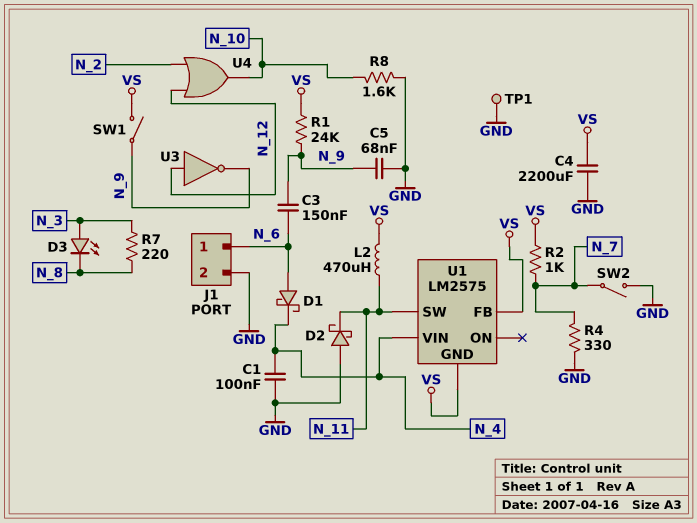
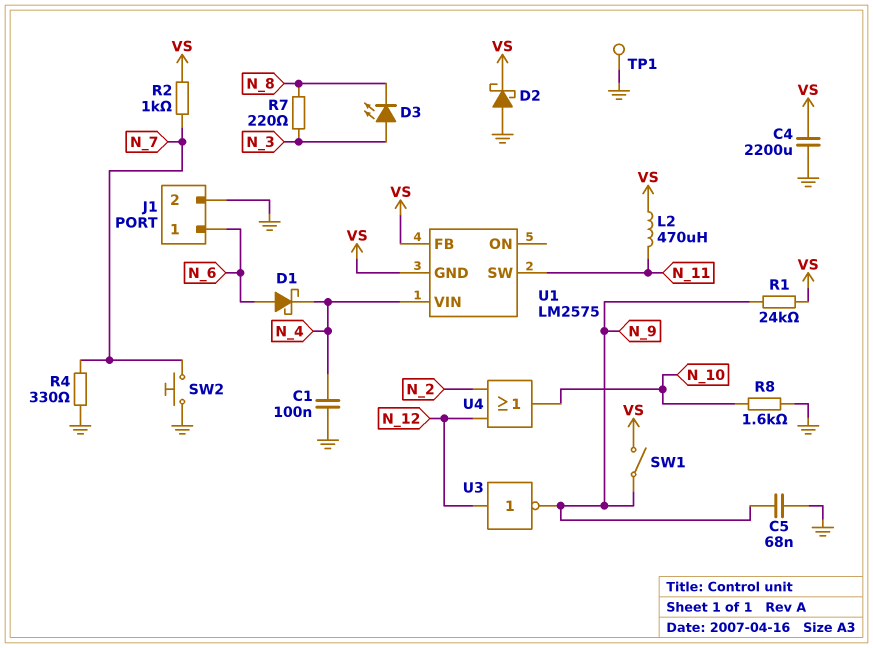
C3: 150nF (N_6, N_9) -> none
D2: schottky (A GND, K N_11) -> schottky (A GND, K VS)
SW2: switch (GND, N_7) -> button (GND, N_7)

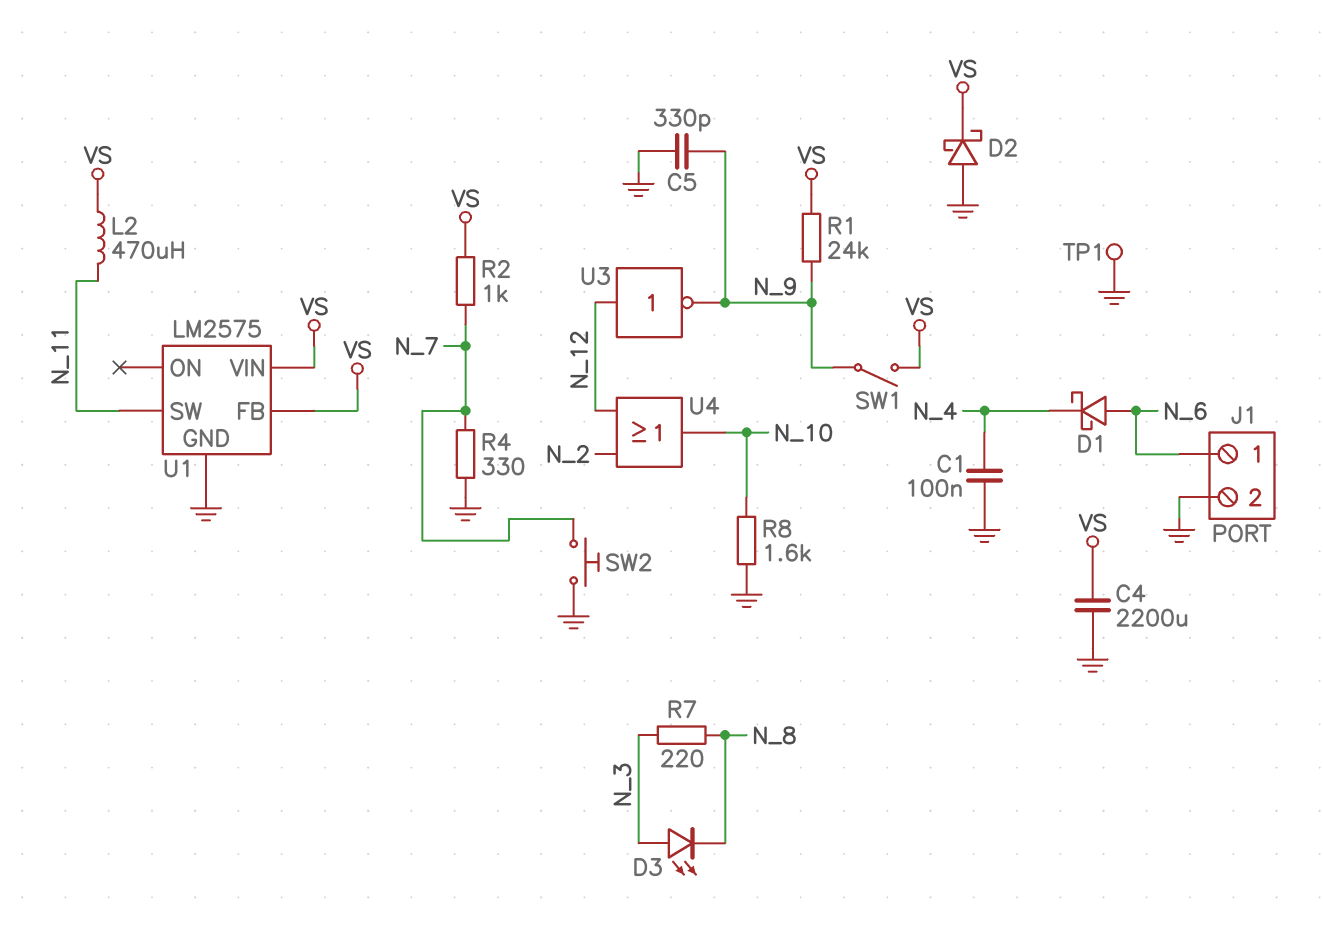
C5: 68nF (GND, N_9) -> 330pF (GND, N_9)
U1 pin GND: VS -> GND
U1 pin VIN: N_4 -> VS

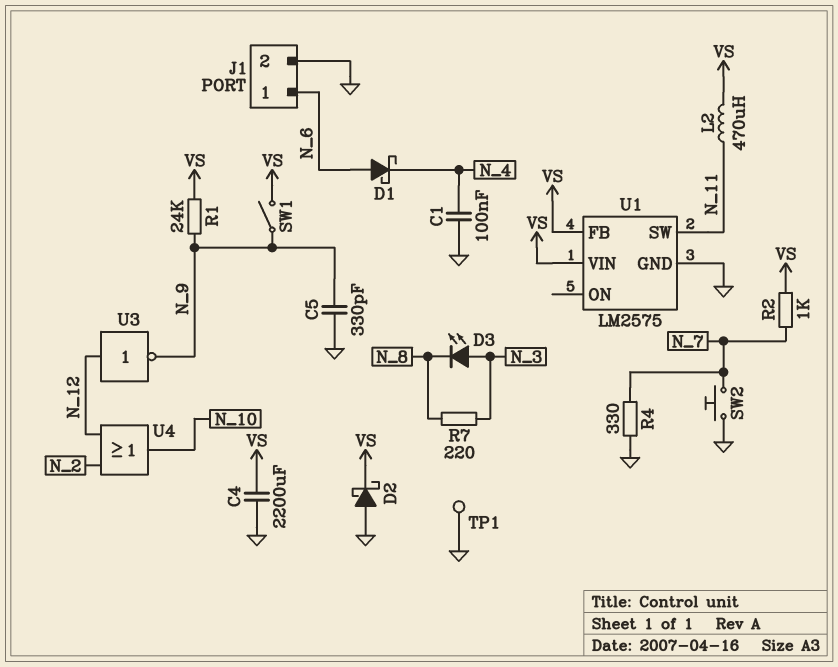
R8: 1.6k (GND, N_10) -> none

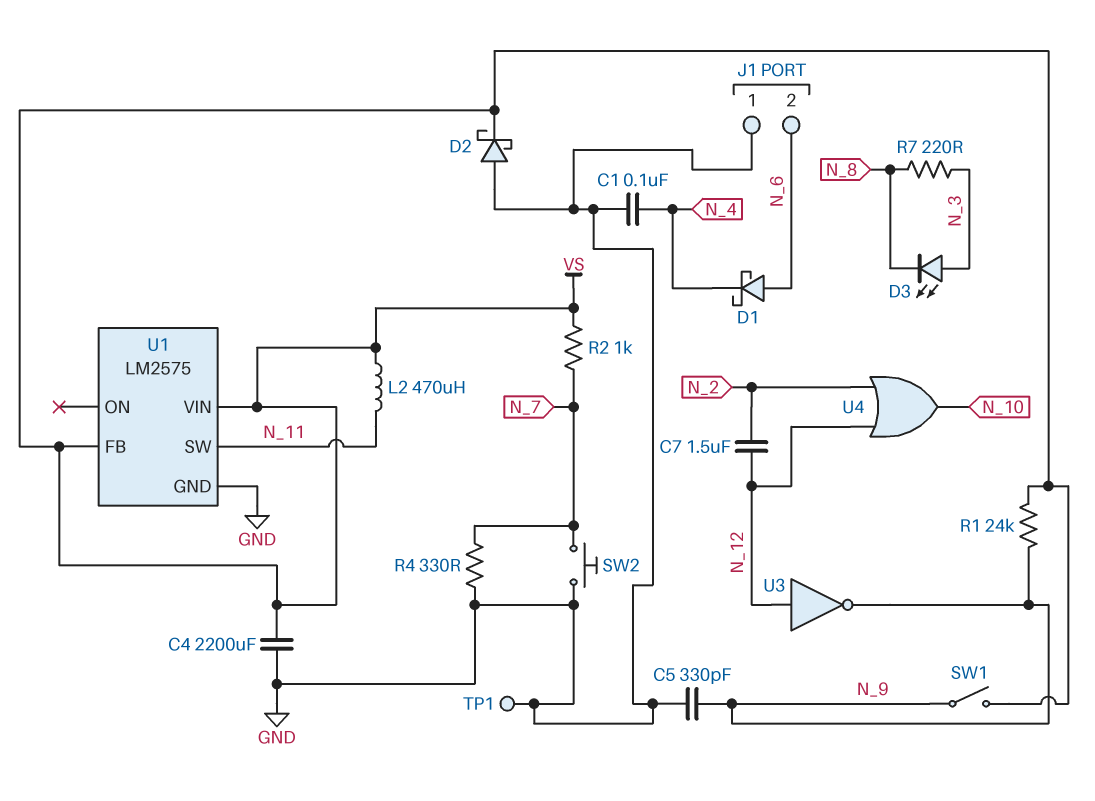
C7: none -> 1.5uF (N_2, N_12)
J1 pin 1: N_6 -> GND
J1 pin 2: GND -> N_6

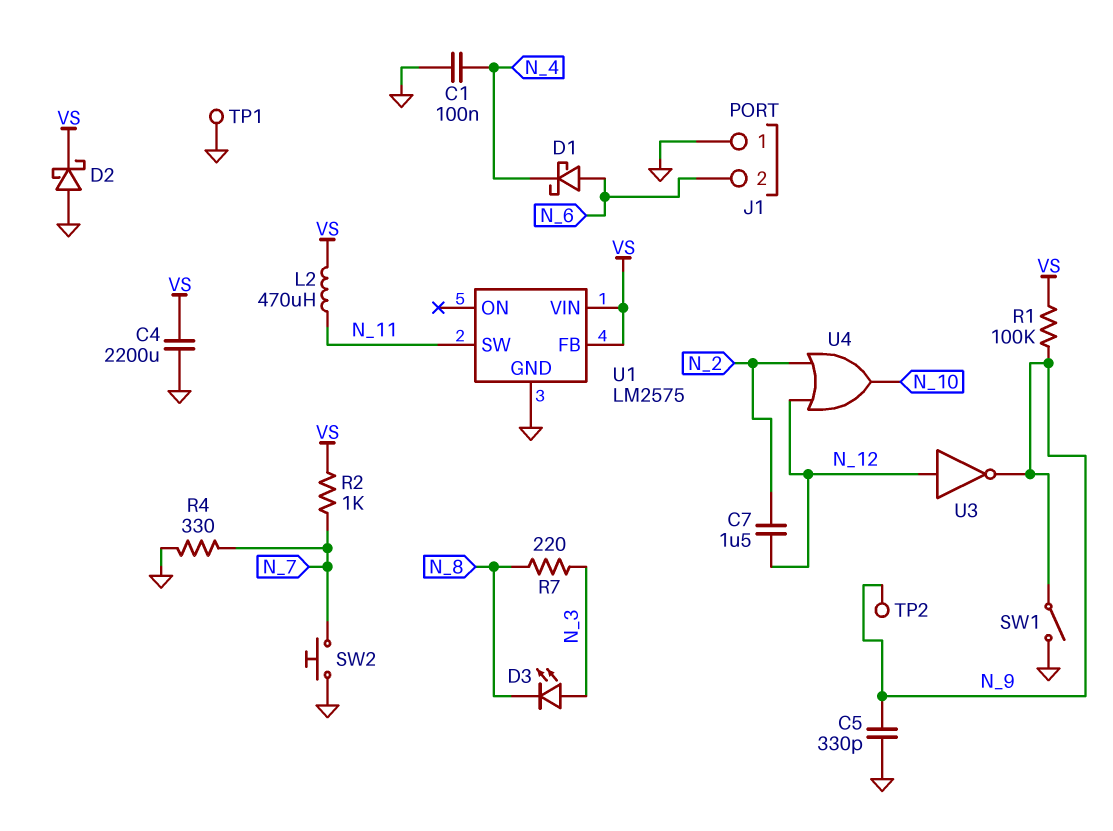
R1: 24k (N_9, VS) -> 100k (N_9, VS)
SW1: switch (N_9, VS) -> switch (GND, N_9)
TP2: none -> test point (N_9)

